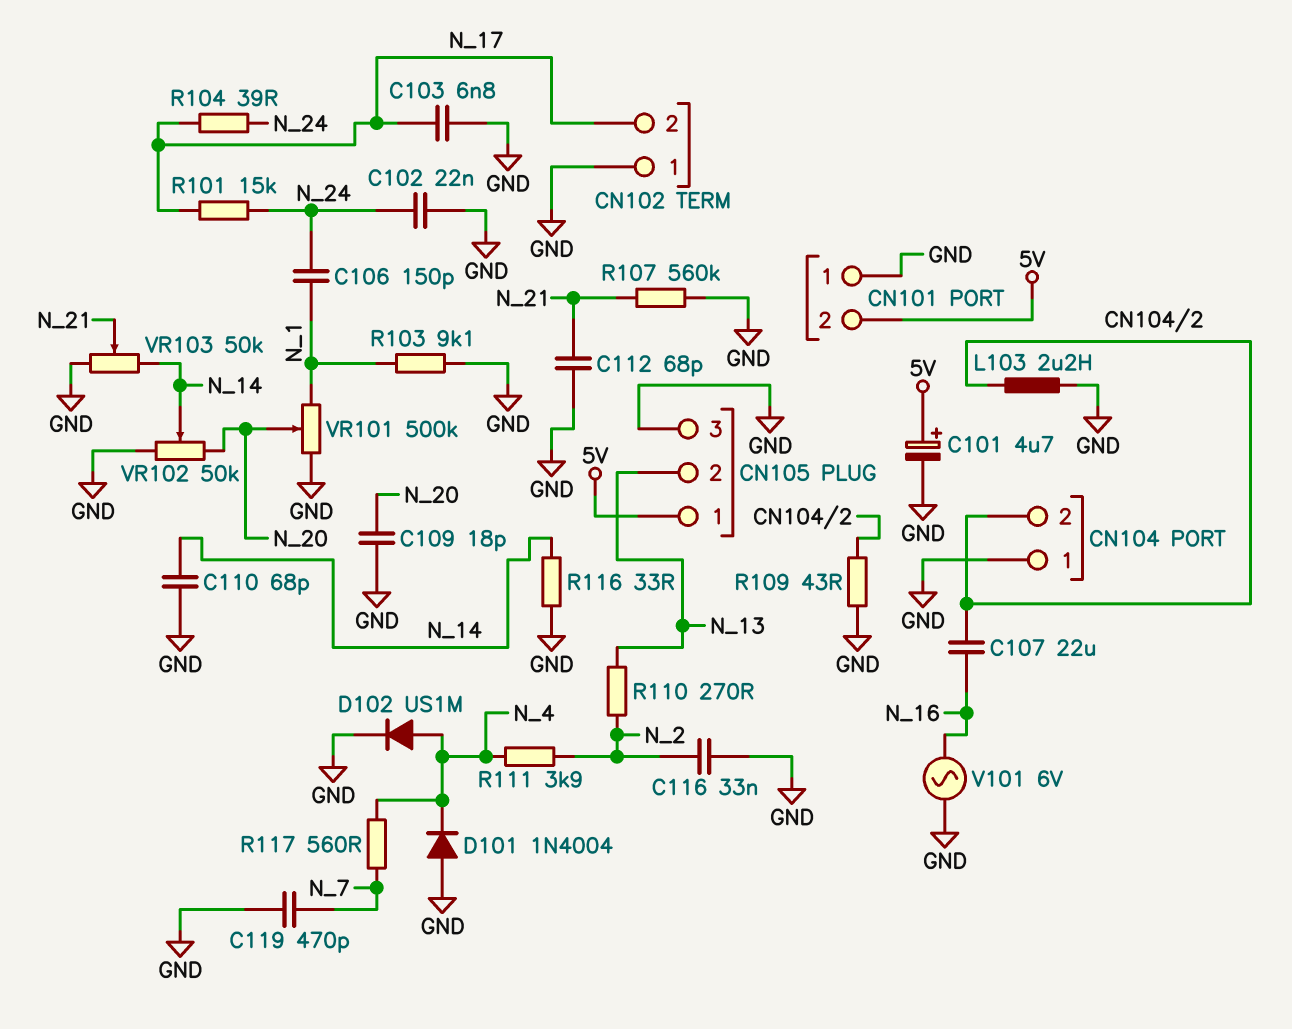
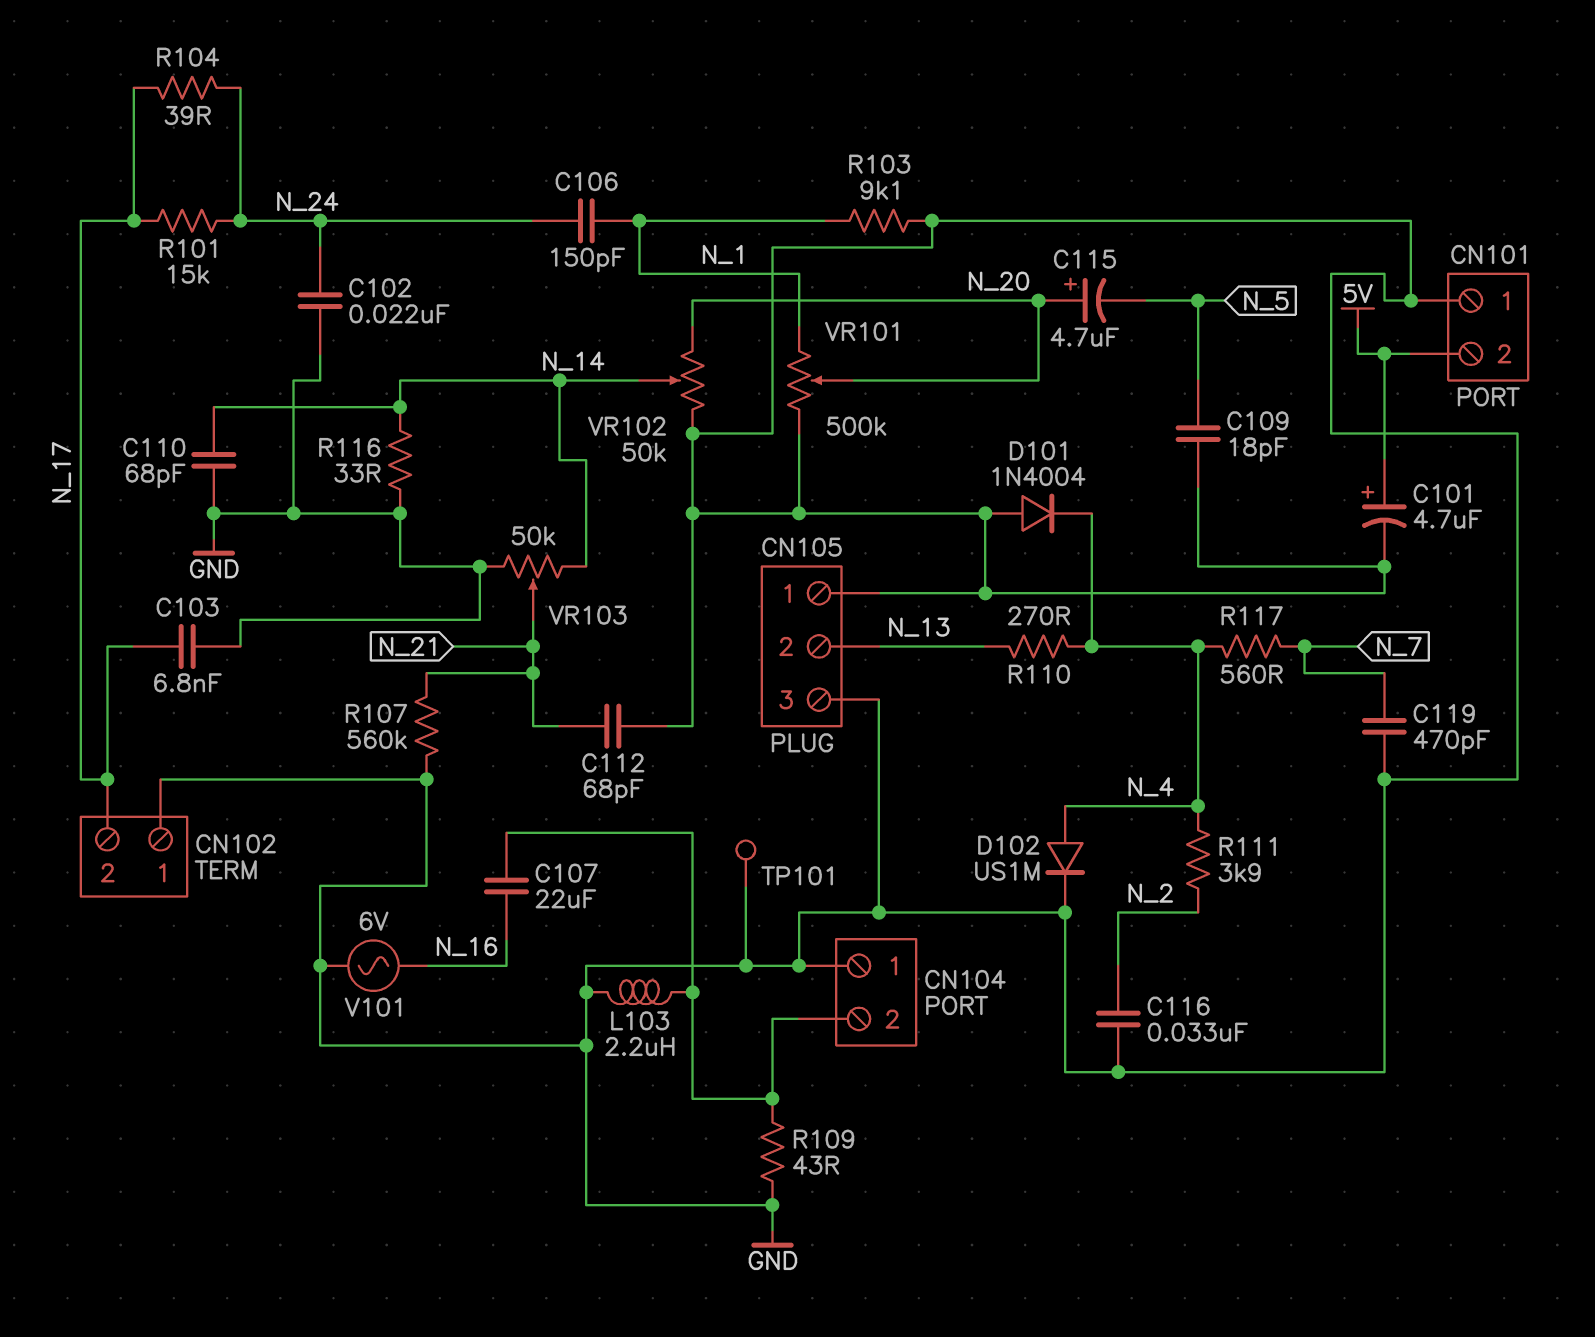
C109: 18pF (GND, N_20) -> 18pF (GND, N_5)
C115: none -> 4.7uF (plus N_20, minus N_5)
CN105 pin 1: 5V -> GND
R110: 270 (N_2, N_13) -> 270 (N_4, N_13)
TP101: none -> test point (GND)

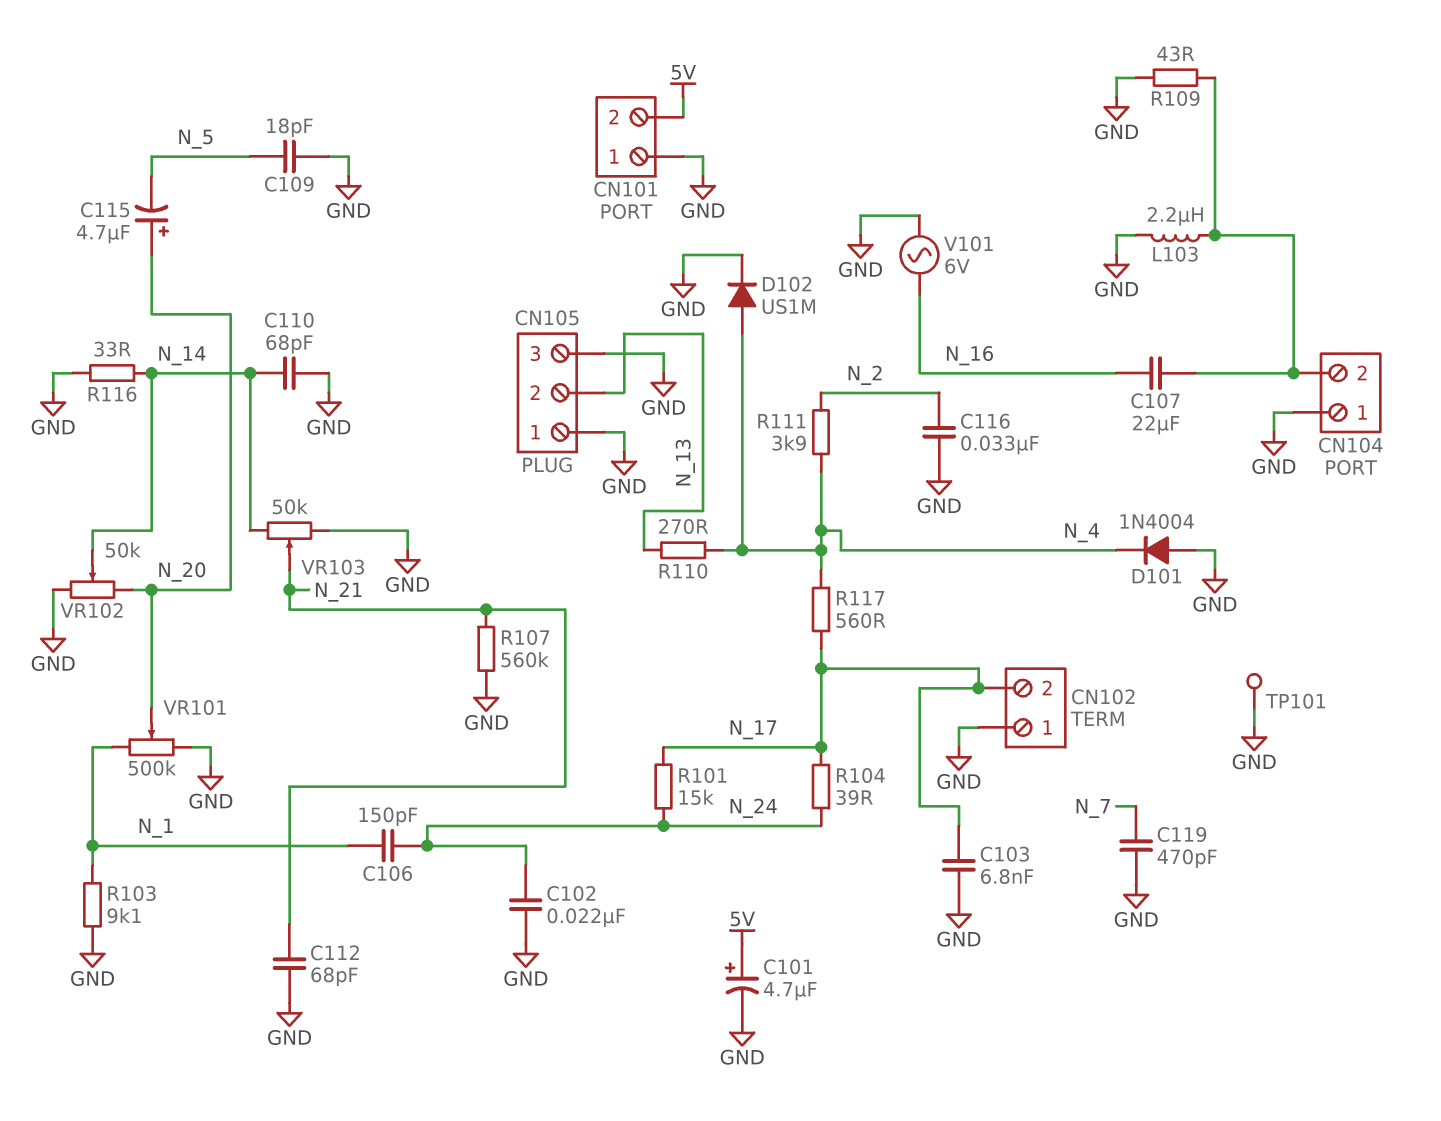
R117: 560 (N_4, N_7) -> 560 (N_4, N_17)

